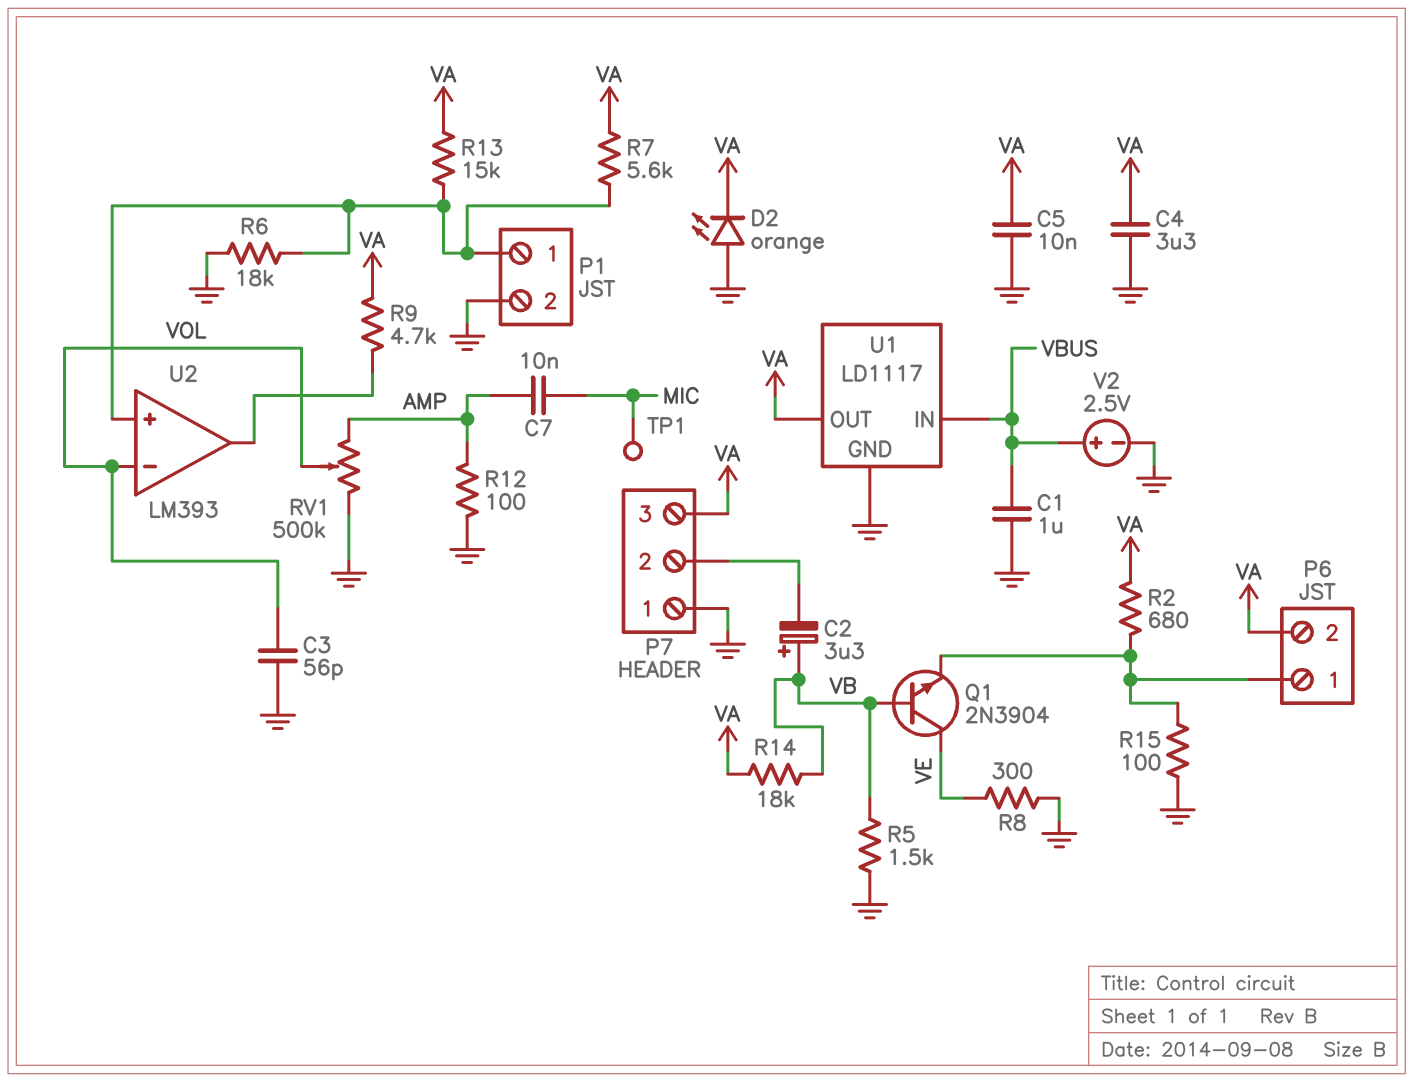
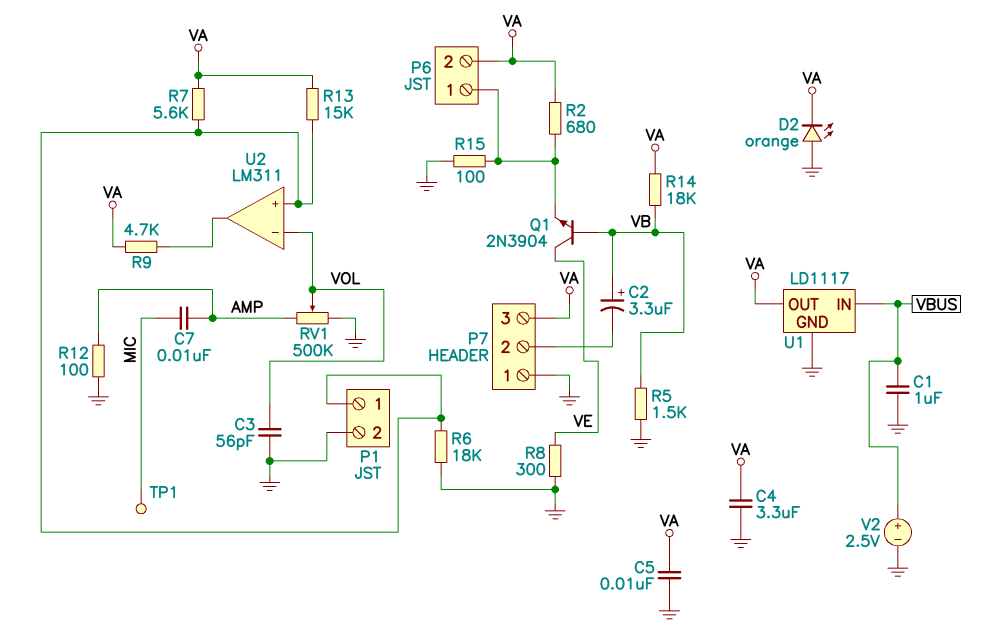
U2: LM393 -> LM311

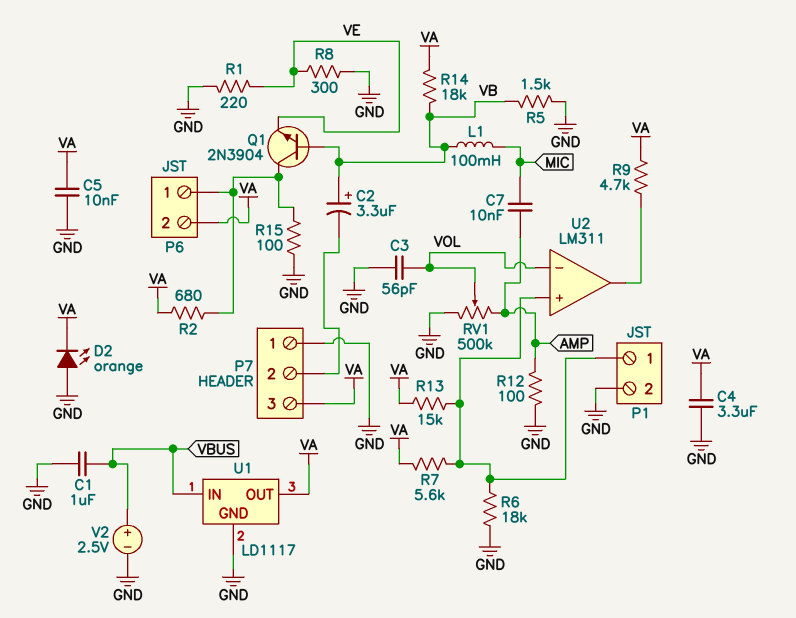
L1: none -> 100mH (MIC, VB)
Q1: NPN 2N3904 (B VB, C VE, E P6/1) -> NPN 2N3904 (B VB, C P6/1, E VE)
R1: none -> 220 (GND, VE)
TP1: test point (MIC) -> none

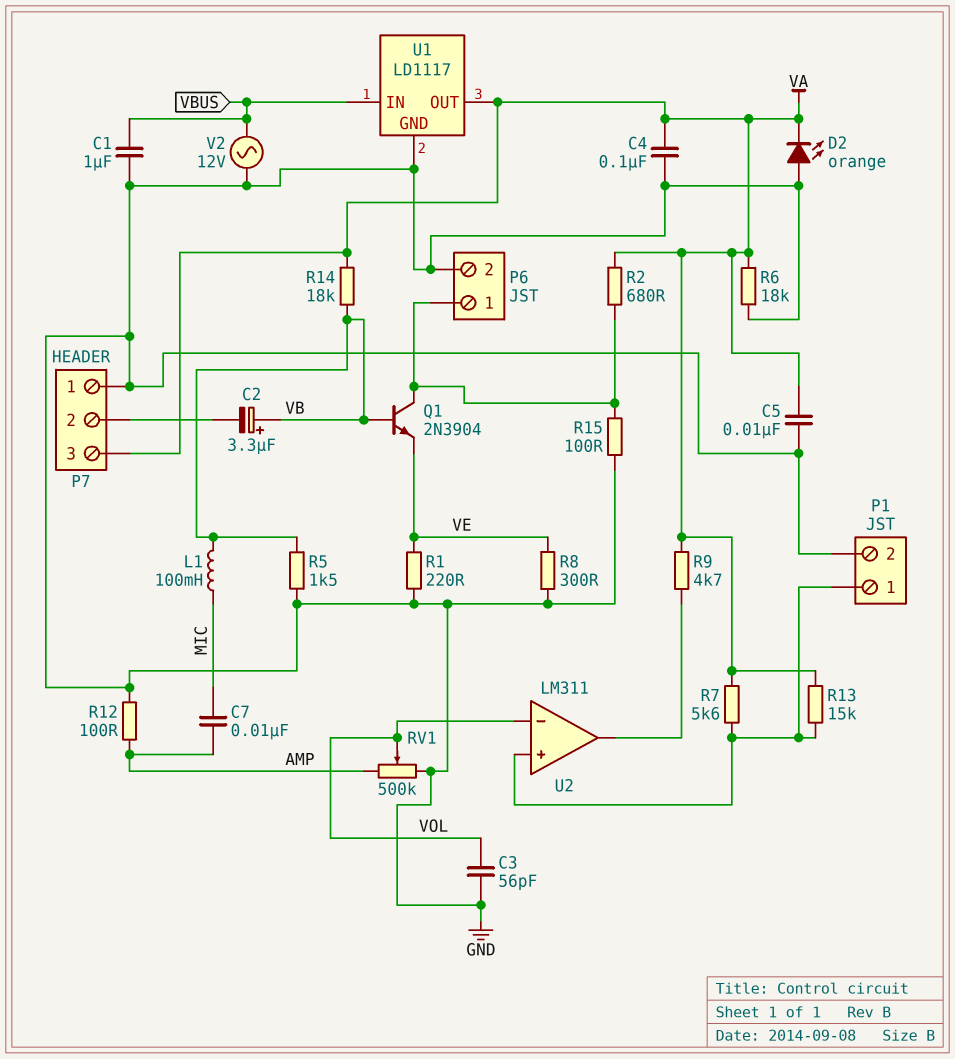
C4: 3.3uF (GND, VA) -> 100nF (GND, VA)
P6 pin 2: VA -> GND
R6: 18k (GND, P1/1) -> 18k (GND, VA)
V2: 2.5V (plus VBUS, minus GND) -> AC 12V (GND, VBUS)

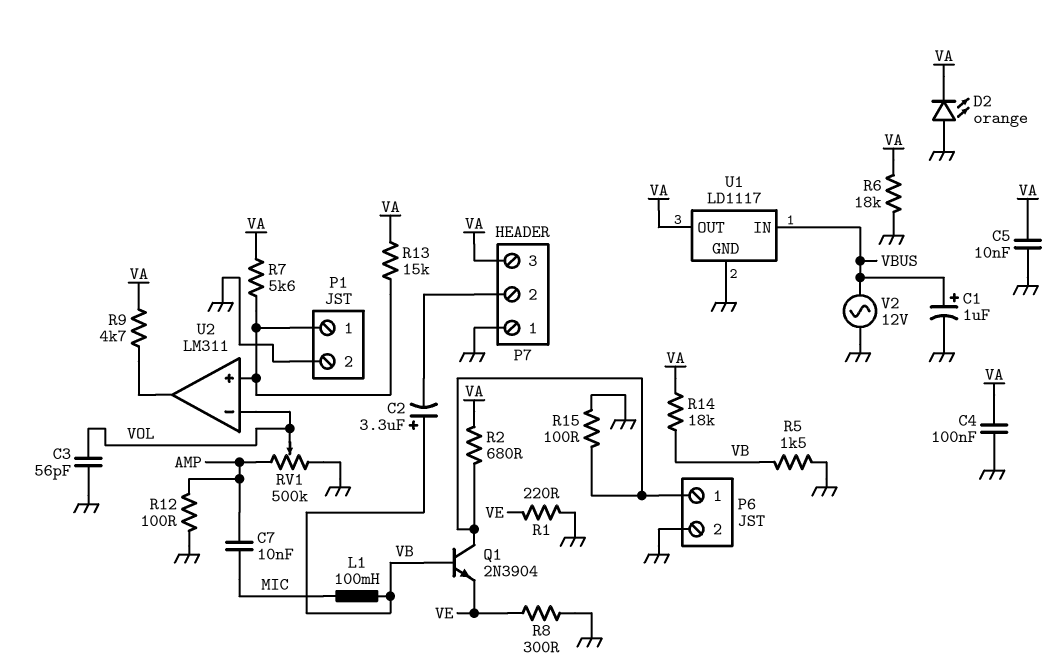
C1: 1uF (GND, VBUS) -> 1uF (plus VBUS, minus GND)

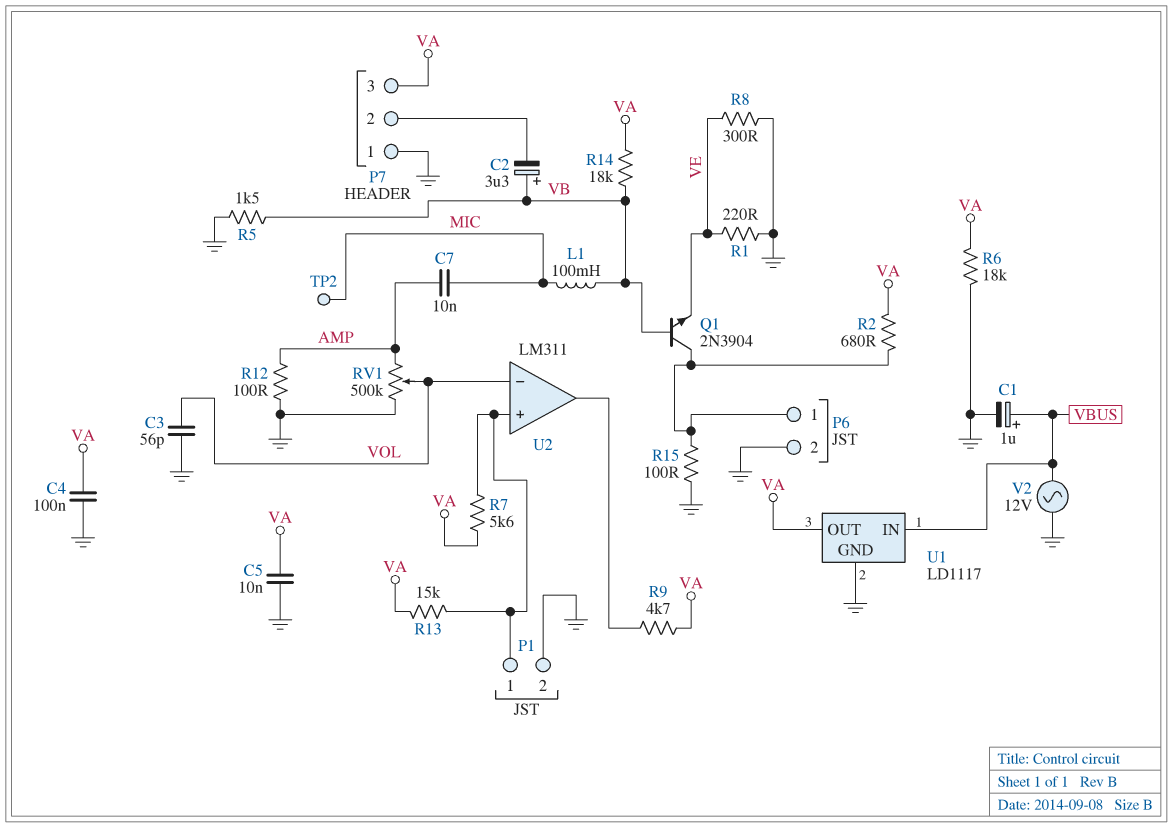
D2: LED orange (A GND, K VA) -> none
TP2: none -> test point (MIC)

